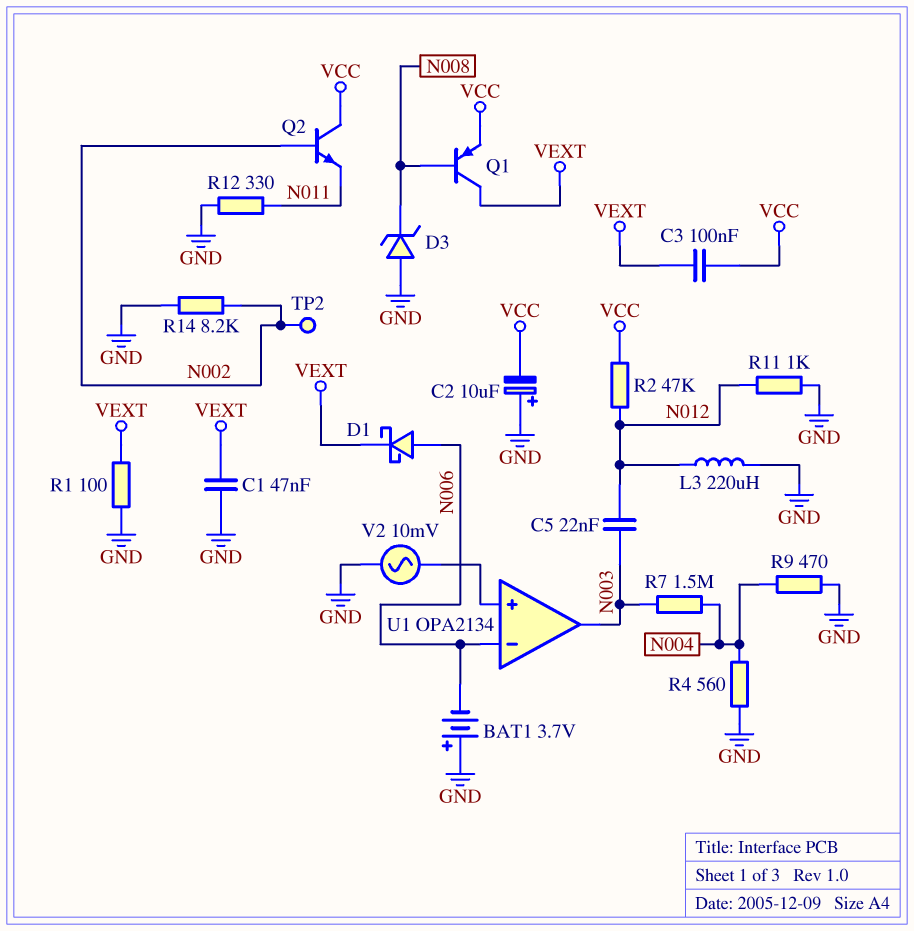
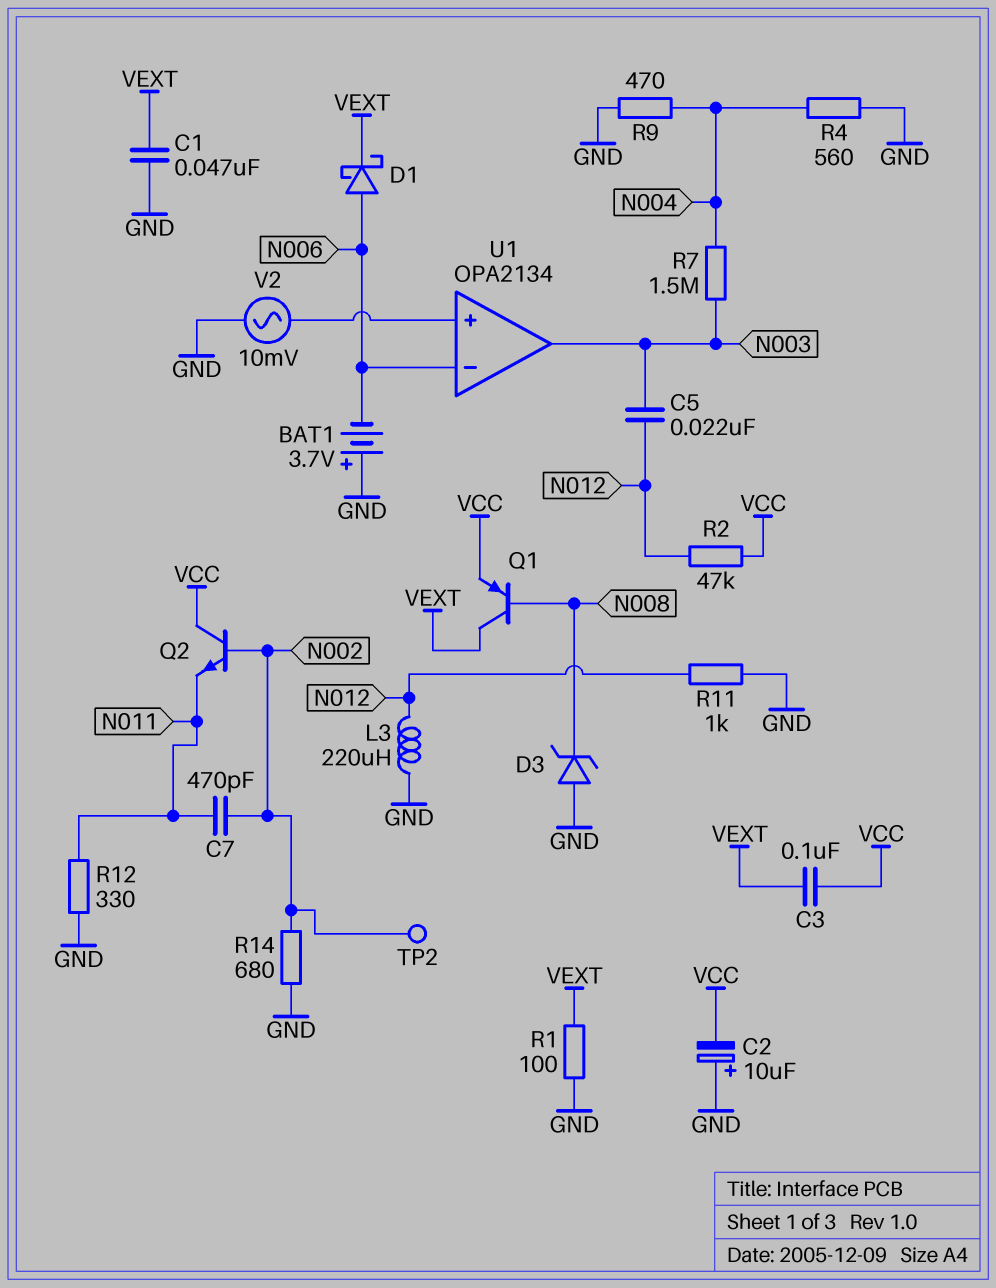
C7: none -> 470pF (N002, N011)
R14: 8.2k (GND, N002) -> 680 (GND, N002)

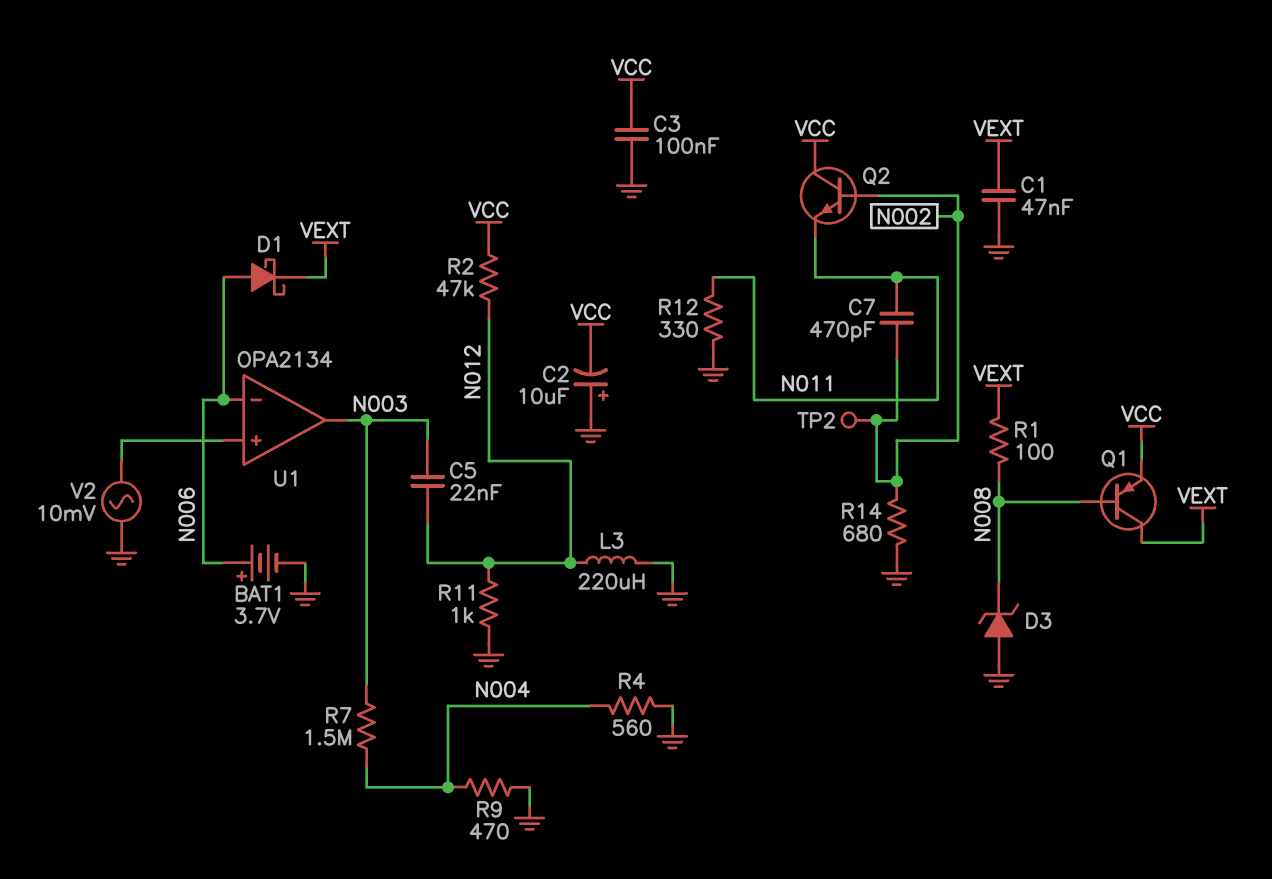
BAT1: 3.7V (plus GND, minus N006) -> 3.7V (plus N006, minus GND)
C3: 100nF (VCC, VEXT) -> 100nF (GND, VCC)
R1: 100 (GND, VEXT) -> 100 (N008, VEXT)

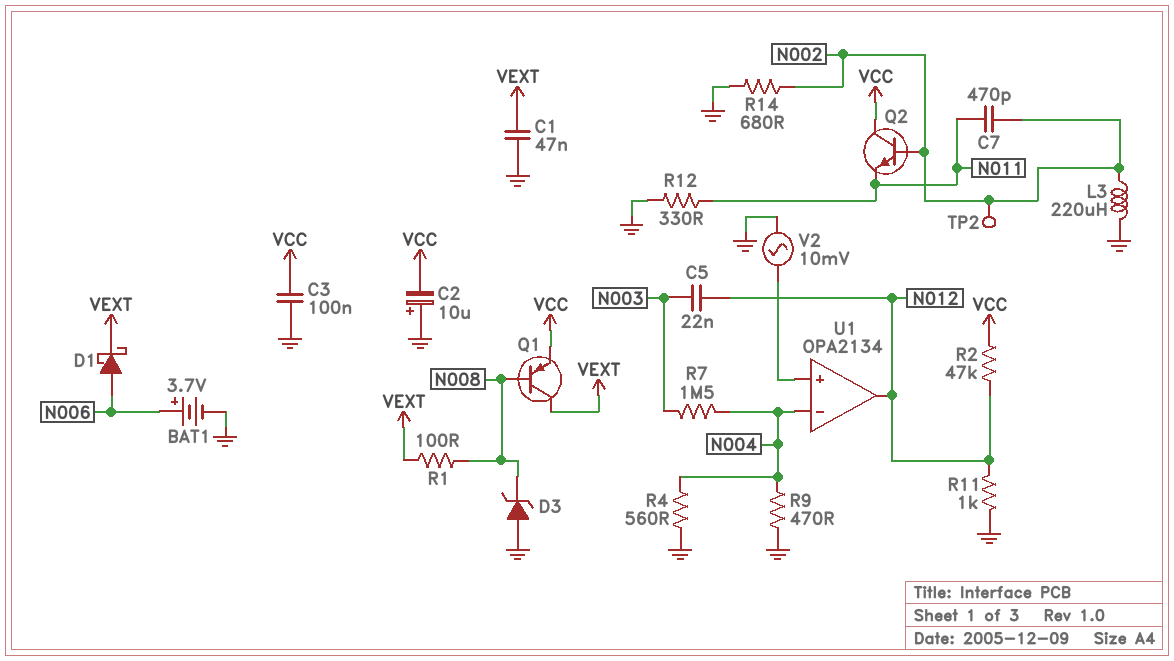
L3: 220uH (GND, N012) -> 220uH (GND, N002)
U1 pin in-: N006 -> N004
U1 pin out: N003 -> N012

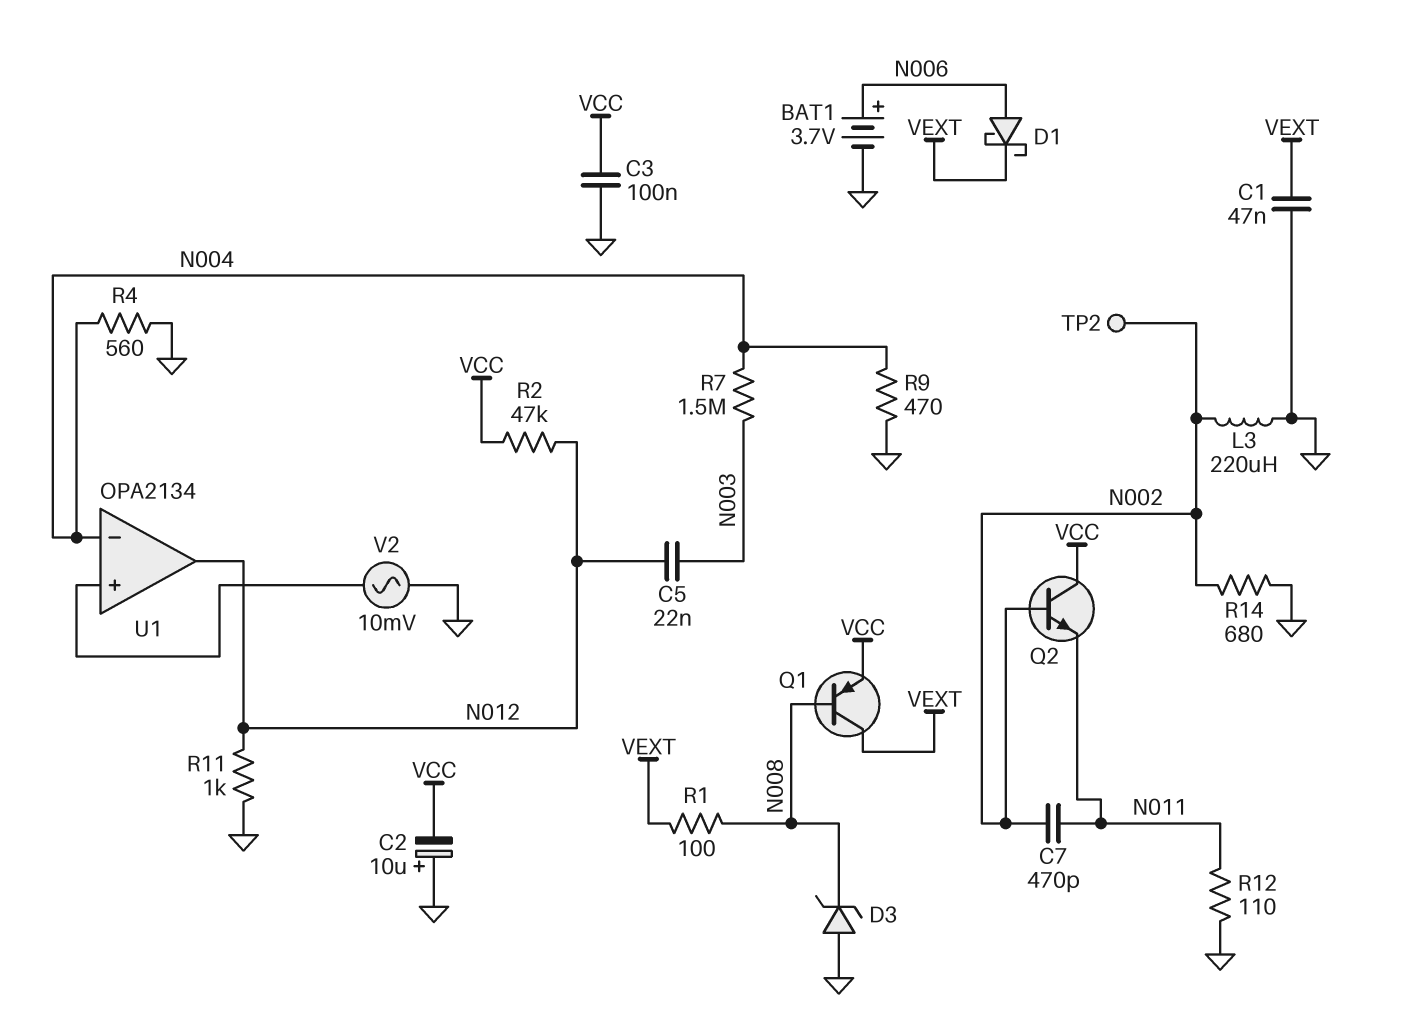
R12: 330 (GND, N011) -> 110 (GND, N011)

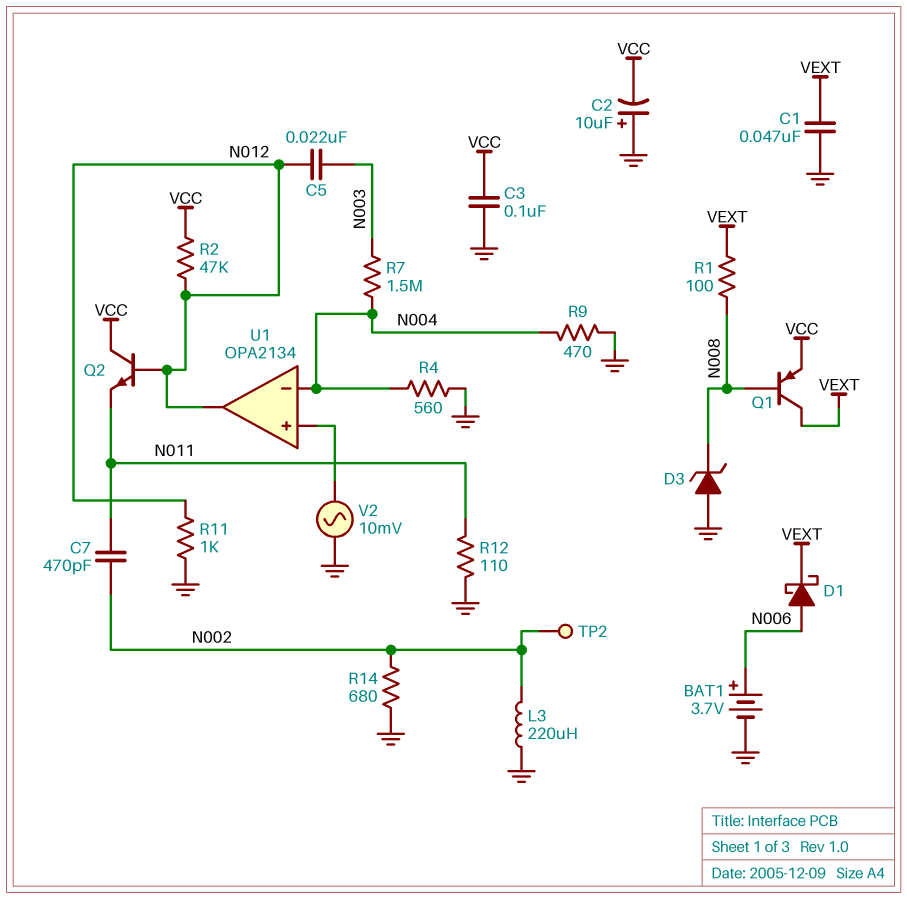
Q2: NPN (B N002, C VCC, E N011) -> NPN (B N012, C VCC, E N011)

